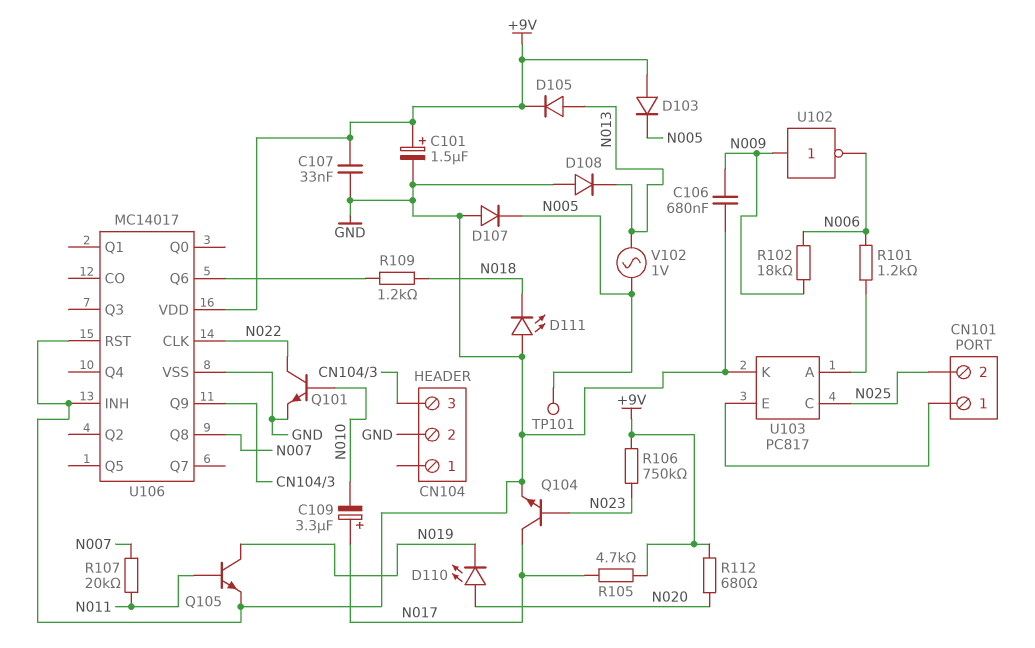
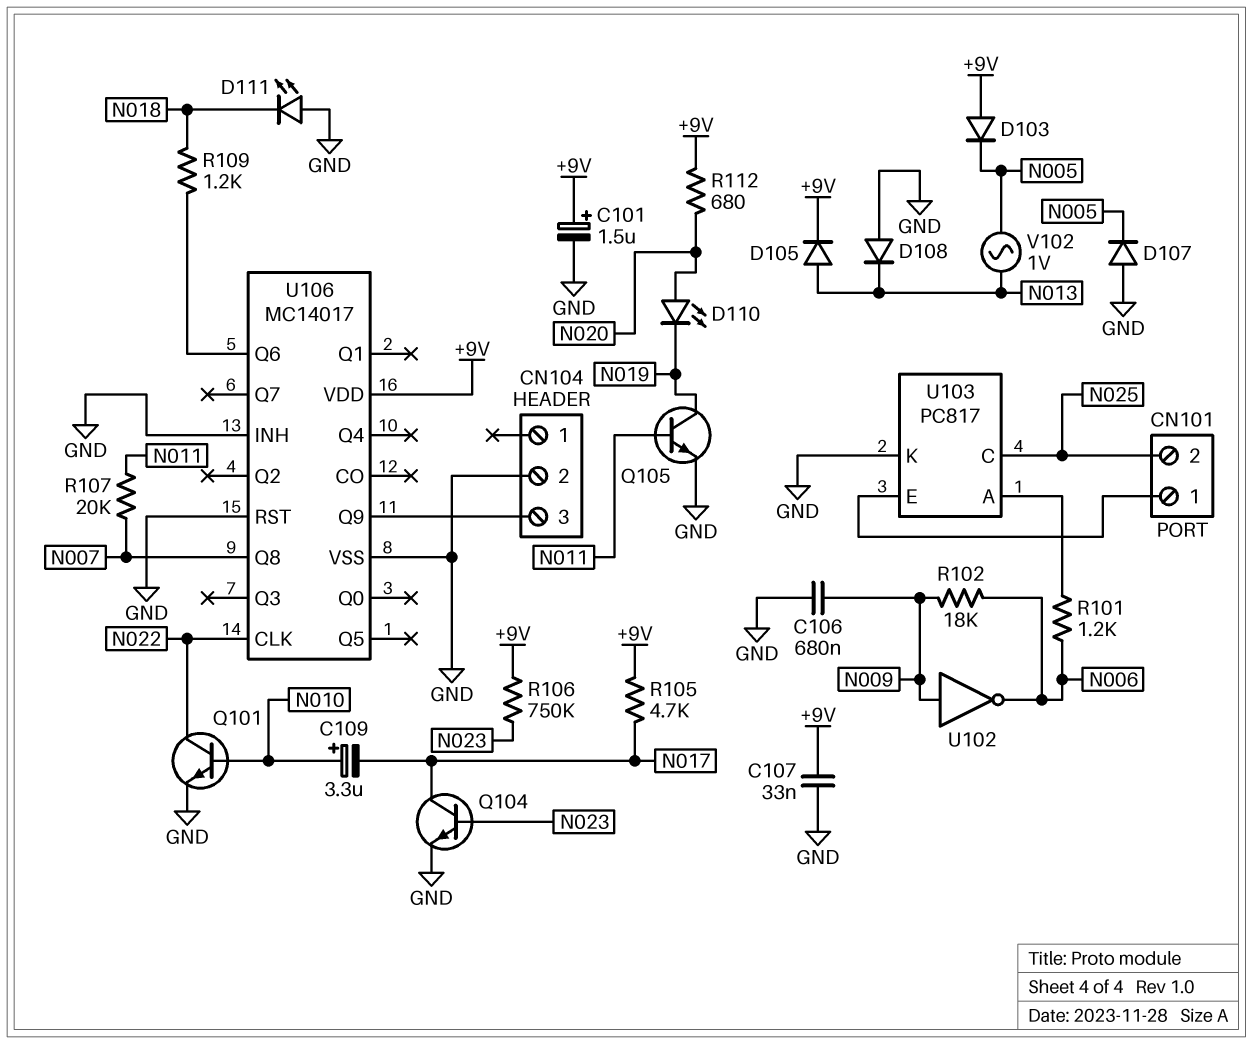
C109: 3.3uF (plus N017, minus N010) -> 3.3uF (plus N010, minus N017)
TP101: test point (N005) -> none

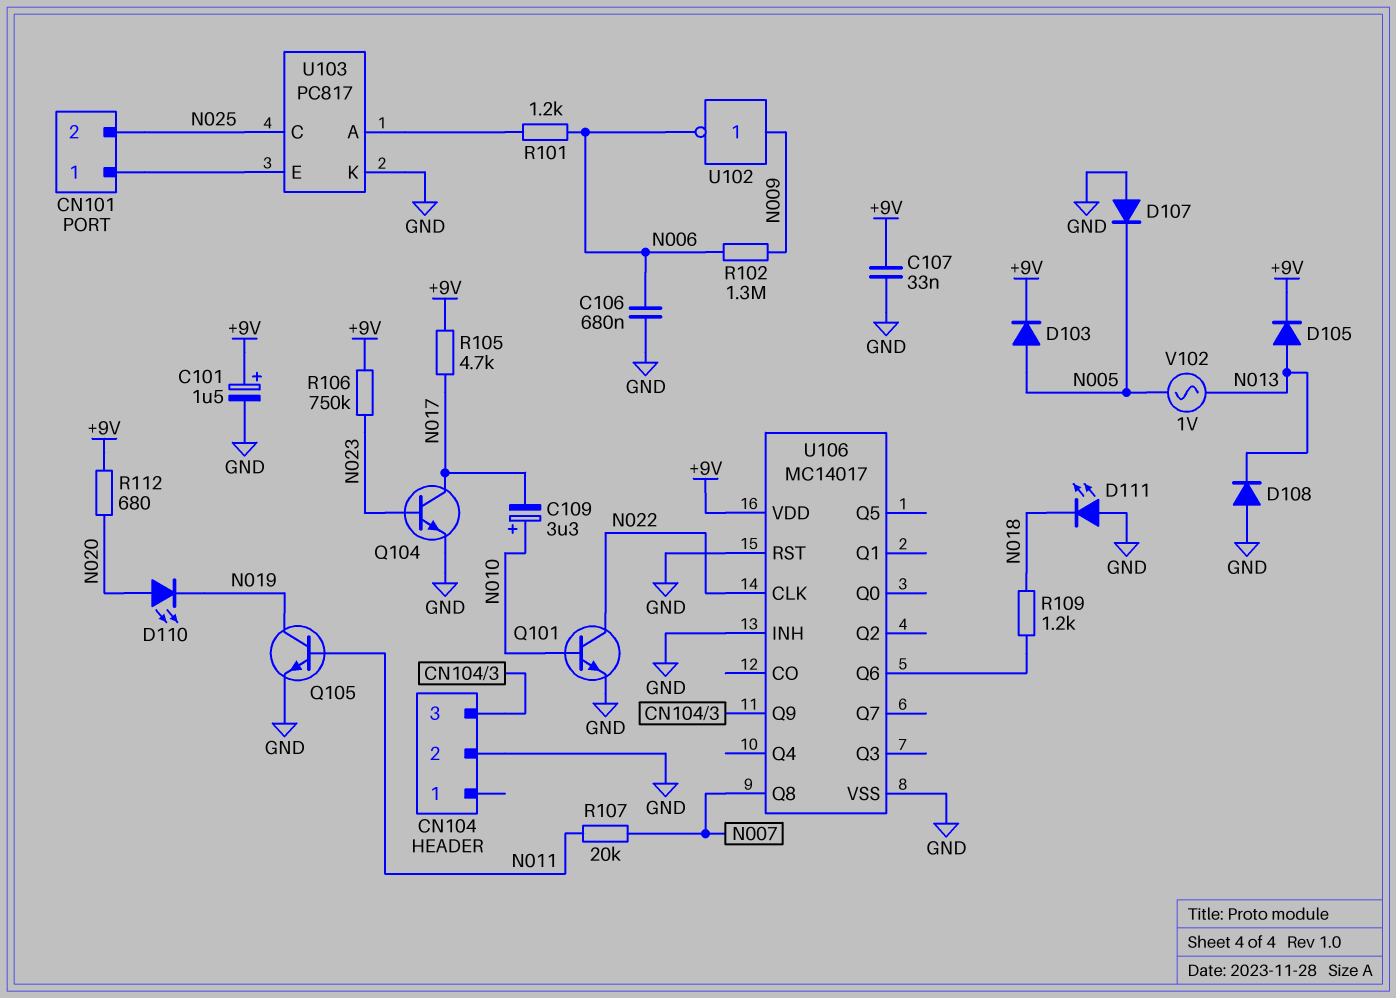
C106: 680nF (GND, N009) -> 680nF (GND, N006)
D103: diode (A +9V, K N005) -> diode (A N005, K +9V)
R102: 18k (N006, N009) -> 1.3M (N006, N009)

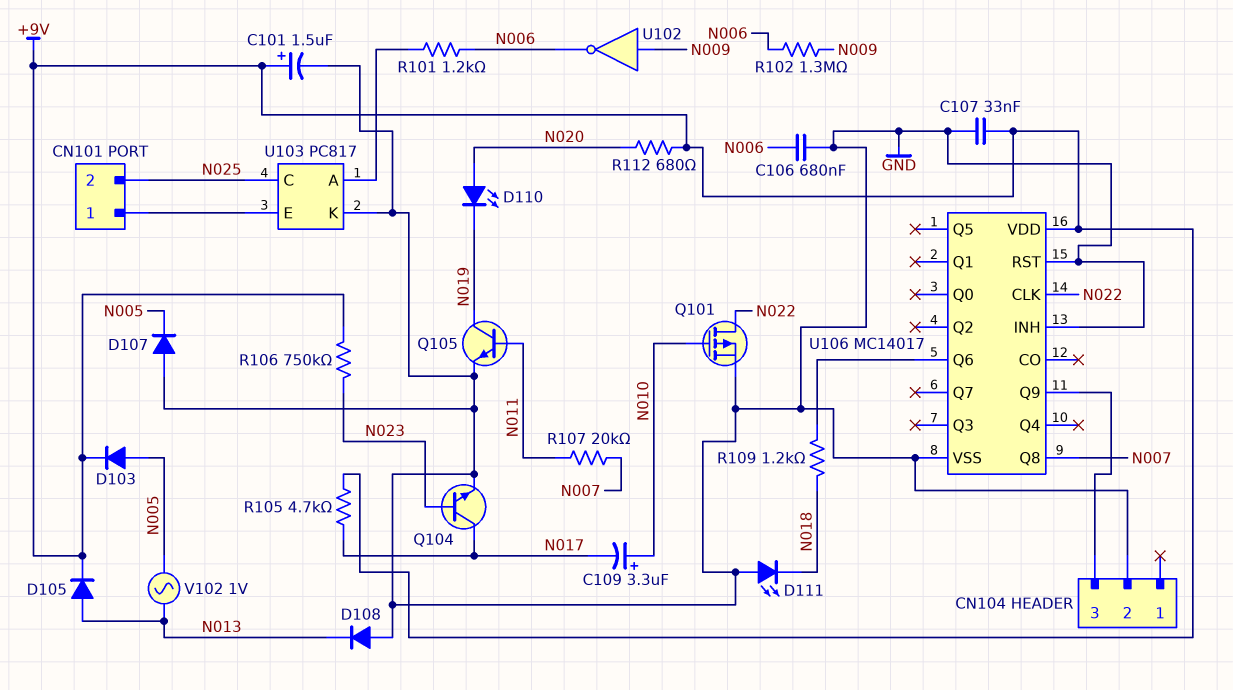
Q101: NPN (B N010, C N022, E GND) -> PMOS (G N010, D N022, S GND)

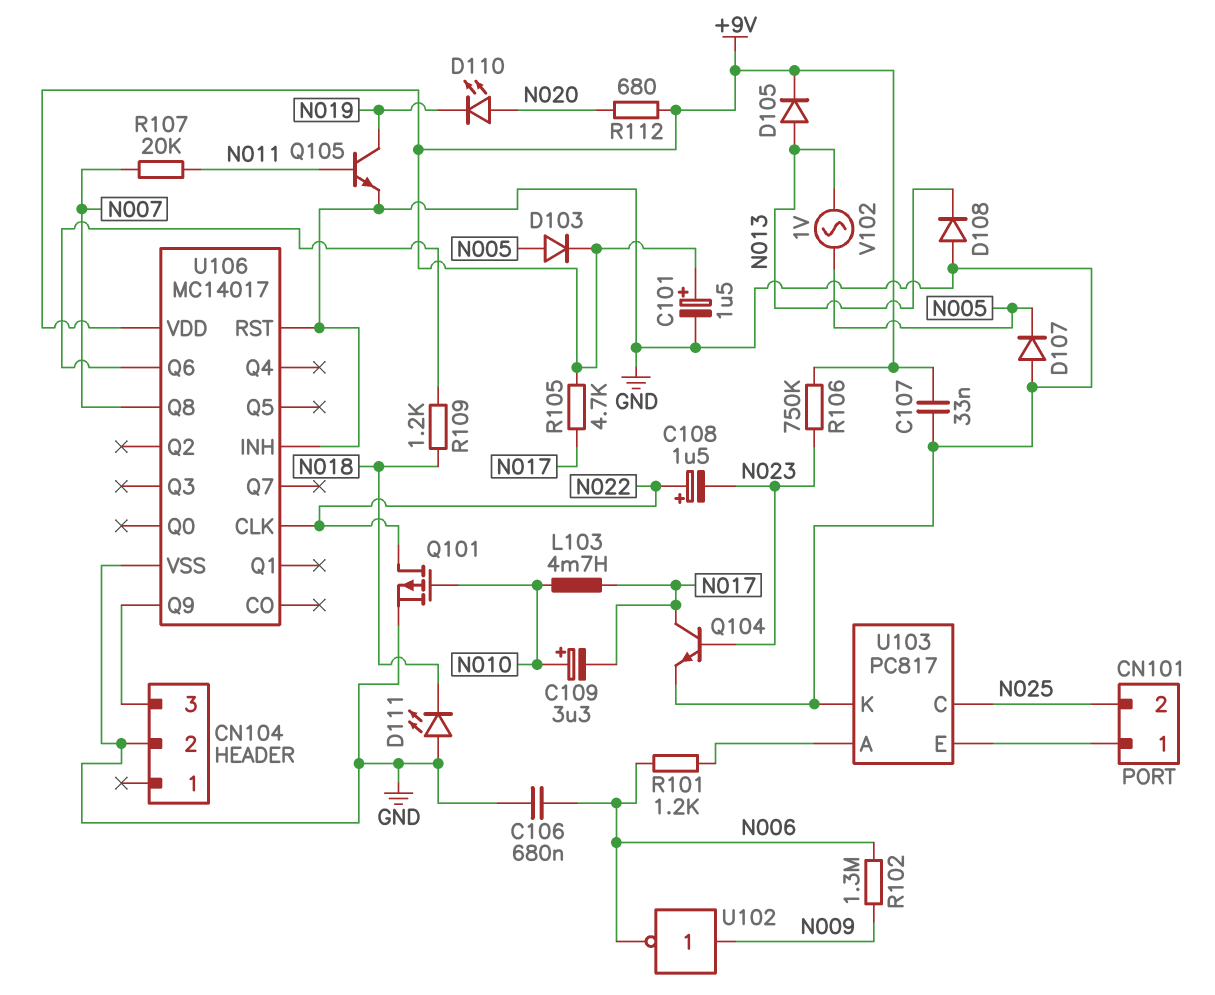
C108: none -> 1.5uF (plus N022, minus N023)
L103: none -> 4.7mH (N010, N017)

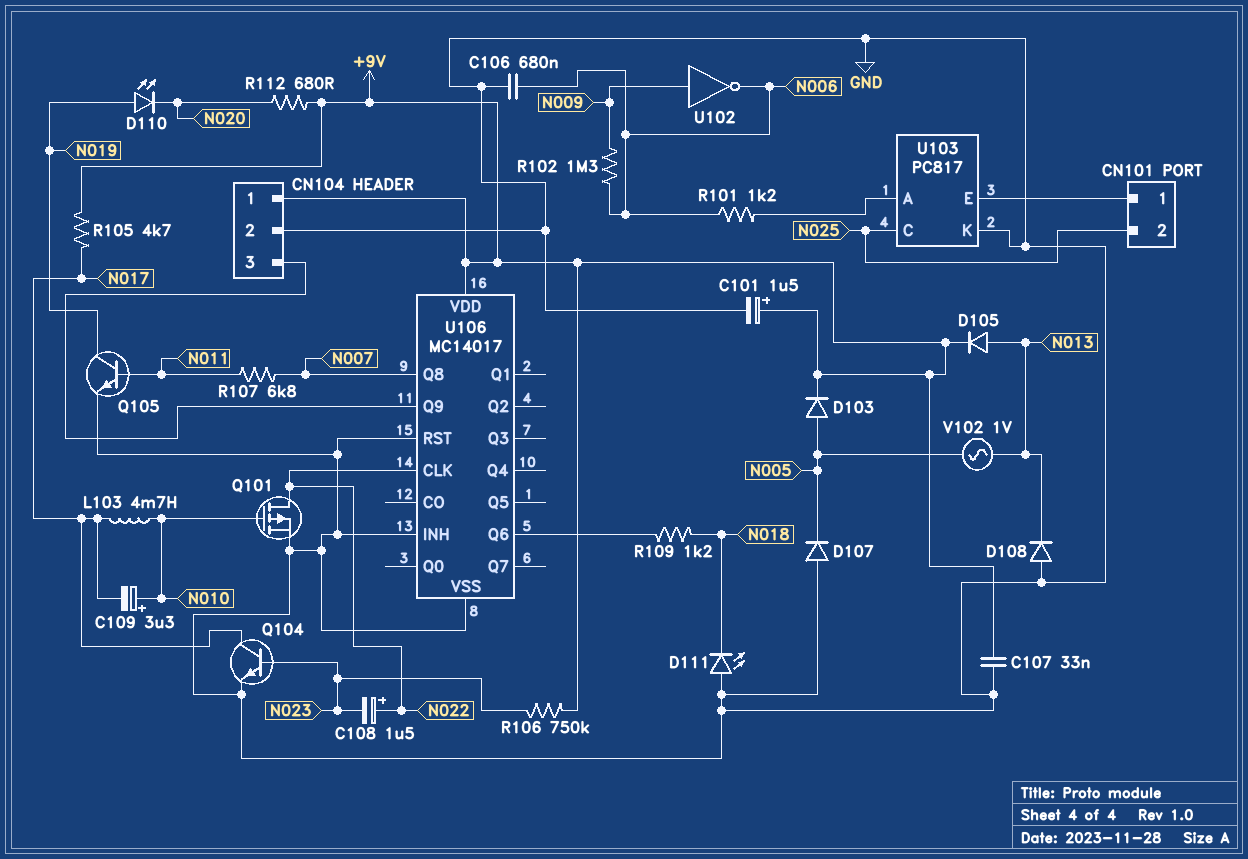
CN104 pin 1: none -> +9V
D110: LED (A N020, K N019) -> LED (A N019, K N020)
R107: 20k (N007, N011) -> 6.8k (N007, N011)

